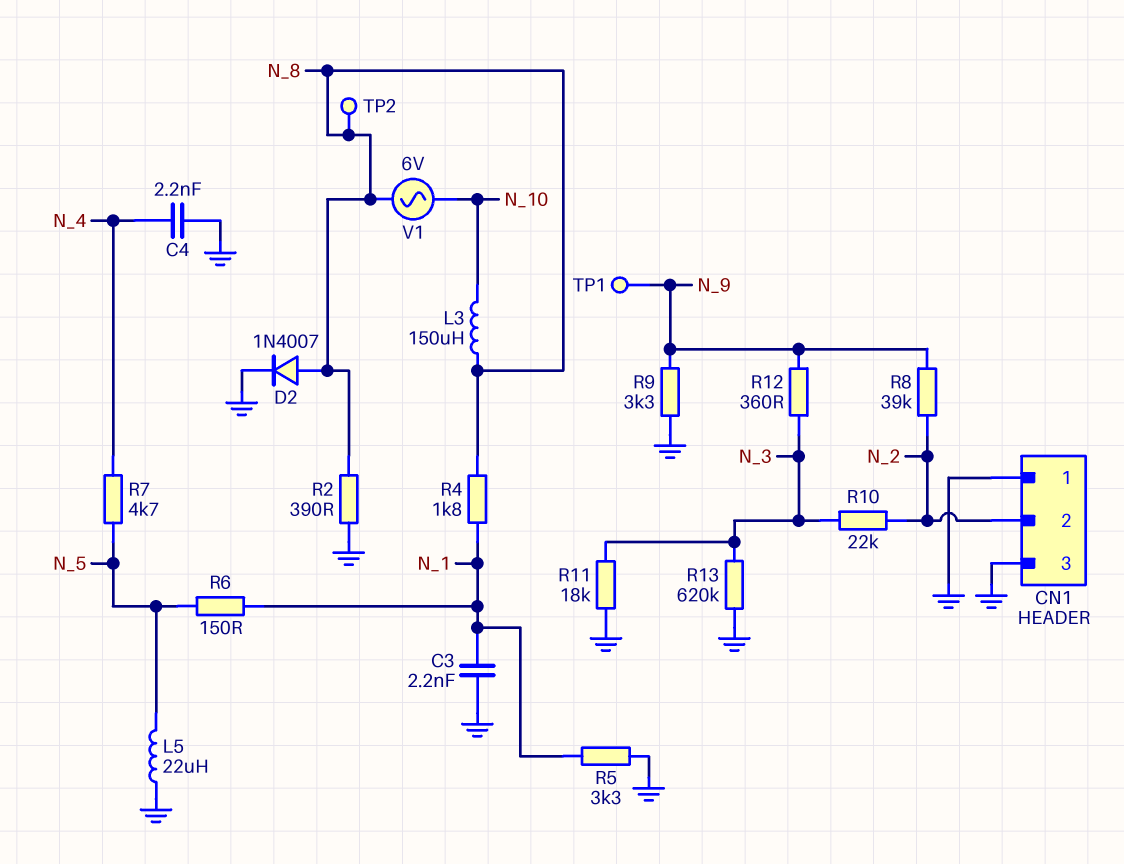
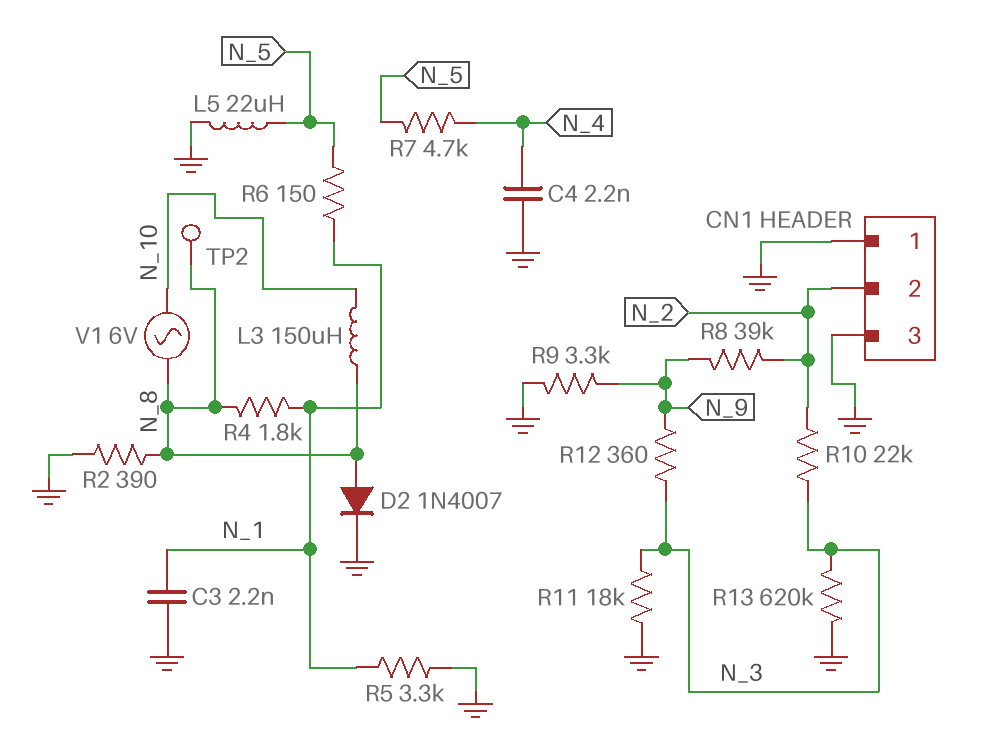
TP1: test point (N_9) -> none

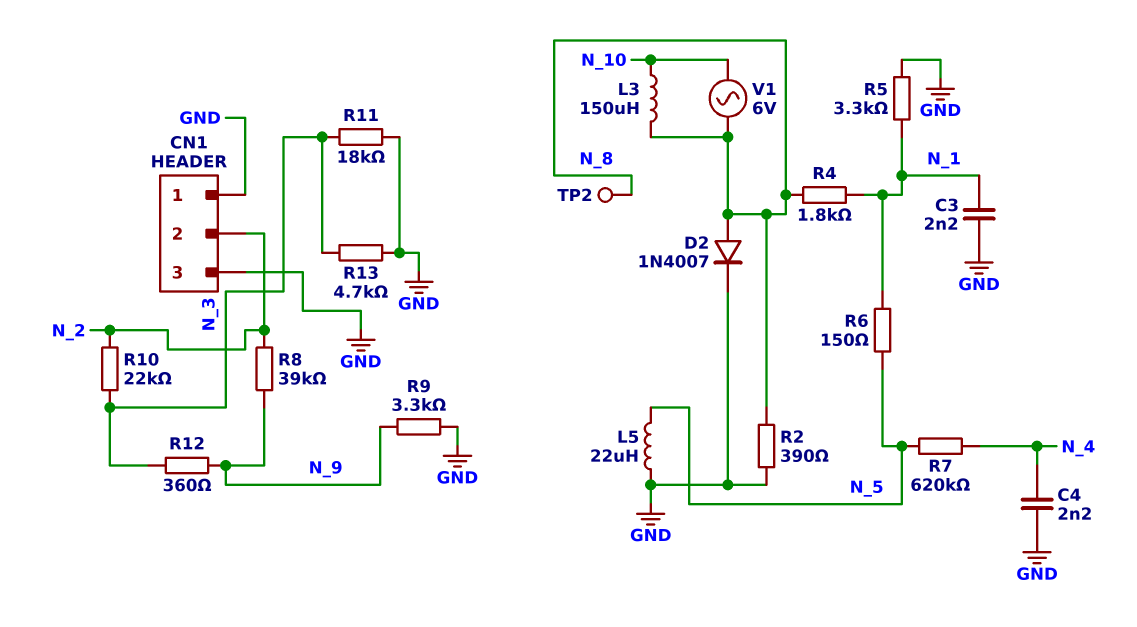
R7: 4.7k (N_4, N_5) -> 620k (N_4, N_5)
R13: 620k (GND, N_3) -> 4.7k (GND, N_3)

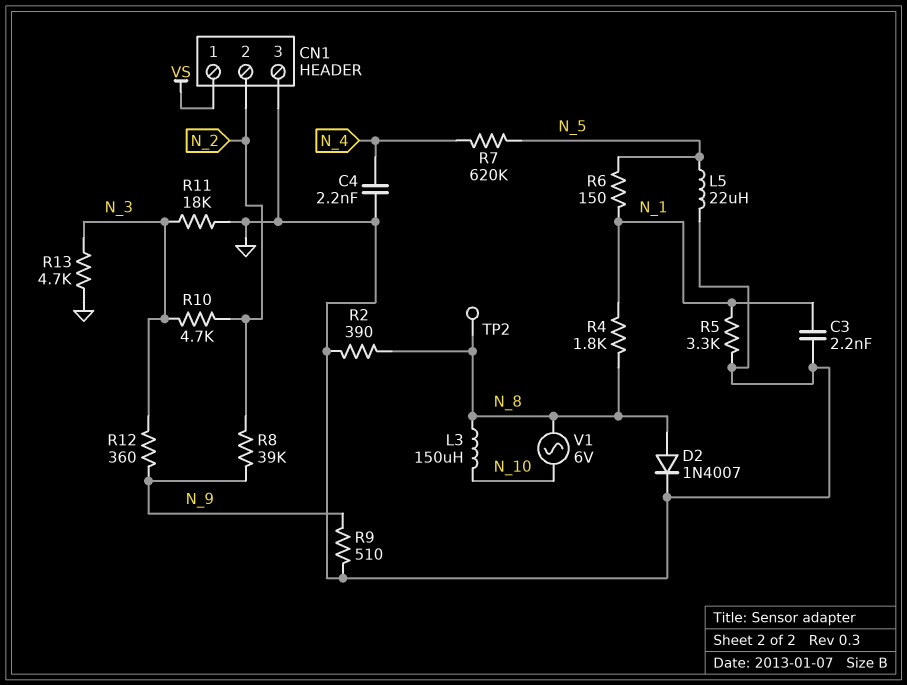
CN1 pin 1: GND -> VS
R9: 3.3k (GND, N_9) -> 510 (GND, N_9)
R10: 22k (N_2, N_3) -> 4.7k (N_2, N_3)

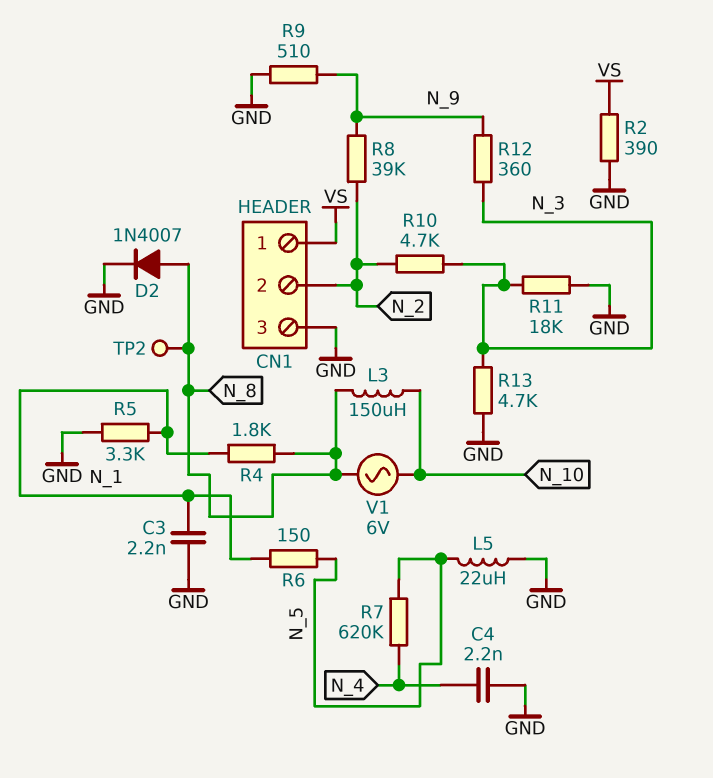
R2: 390 (GND, N_8) -> 390 (GND, VS)

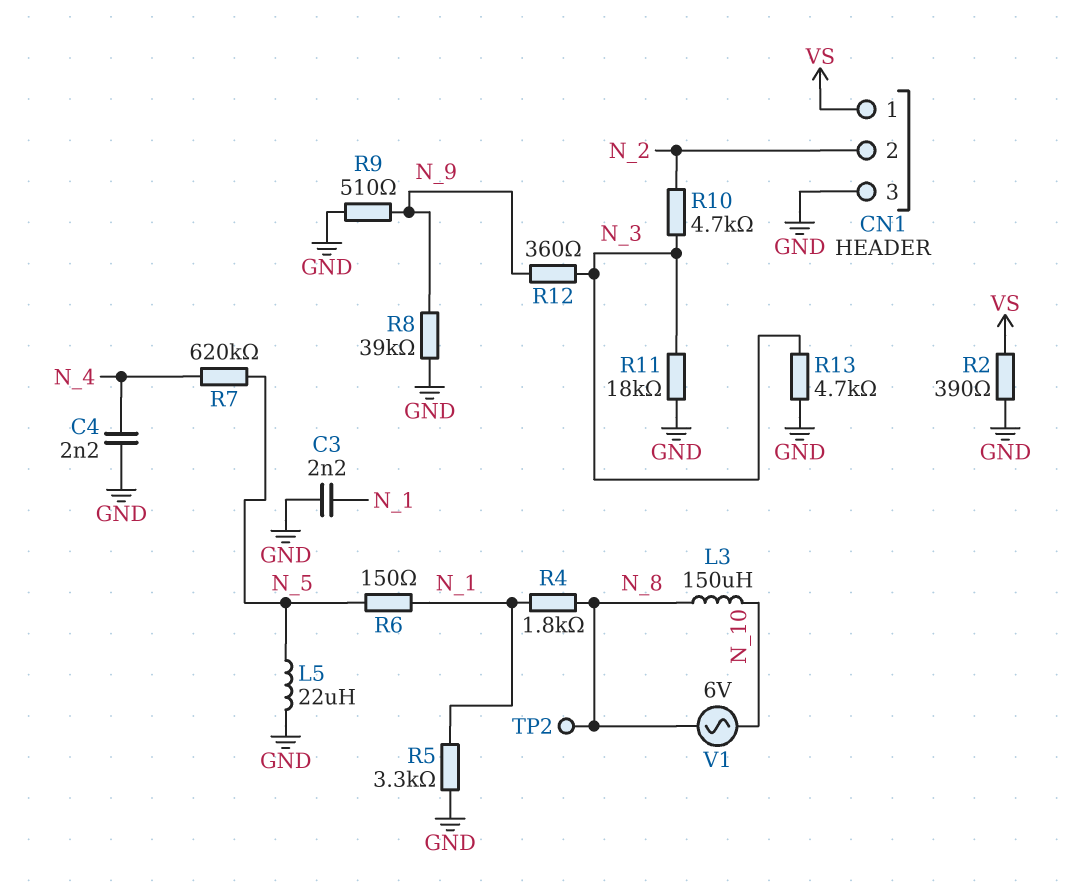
D2: diode 1N4007 (A N_8, K GND) -> none
R8: 39k (N_2, N_9) -> 39k (GND, N_9)

